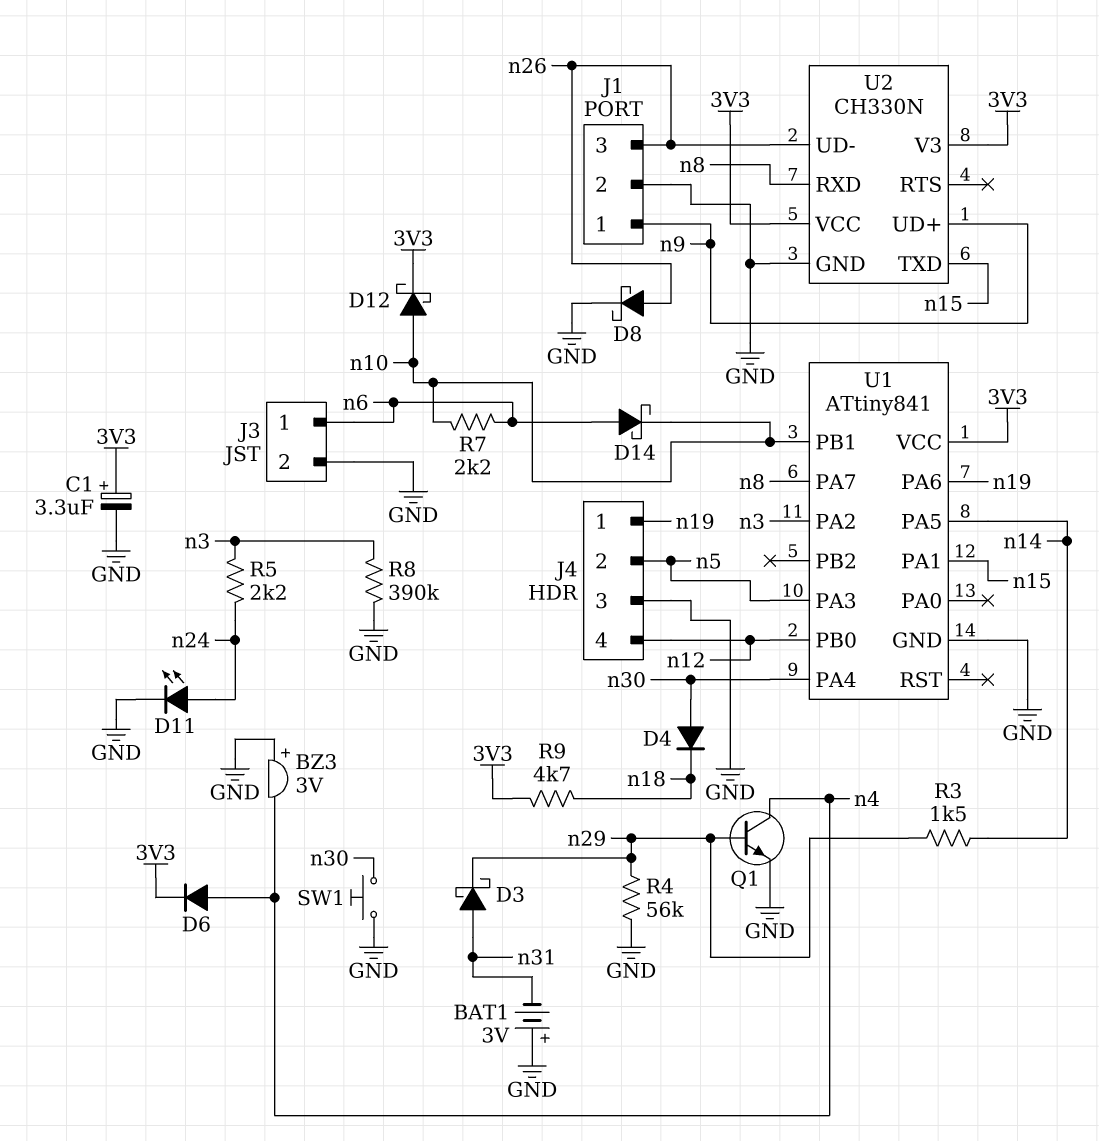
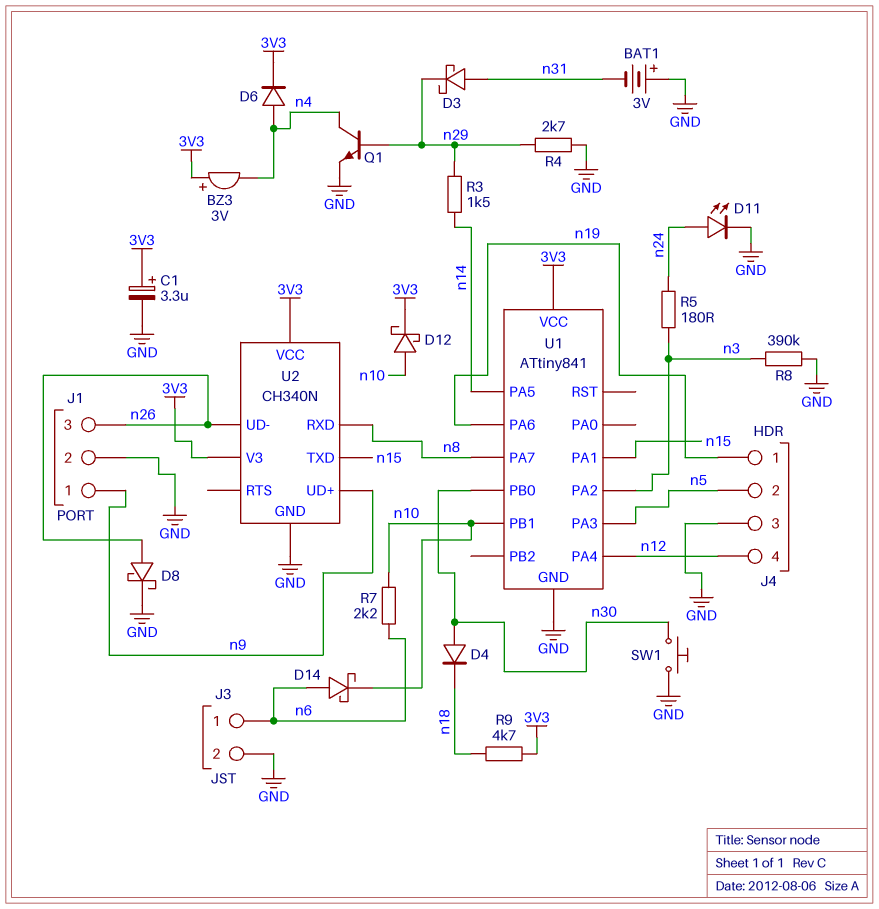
BZ3: buzzer 3V (plus GND, minus n4) -> buzzer 3V (plus 3V3, minus n4)
R4: 56k (GND, n29) -> 2.7k (GND, n29)
R5: 2.2k (n3, n24) -> 180 (n3, n24)
U1 pin PA4: n30 -> n12
U1 pin PB0: n12 -> n30
U2: CH330N -> CH340N

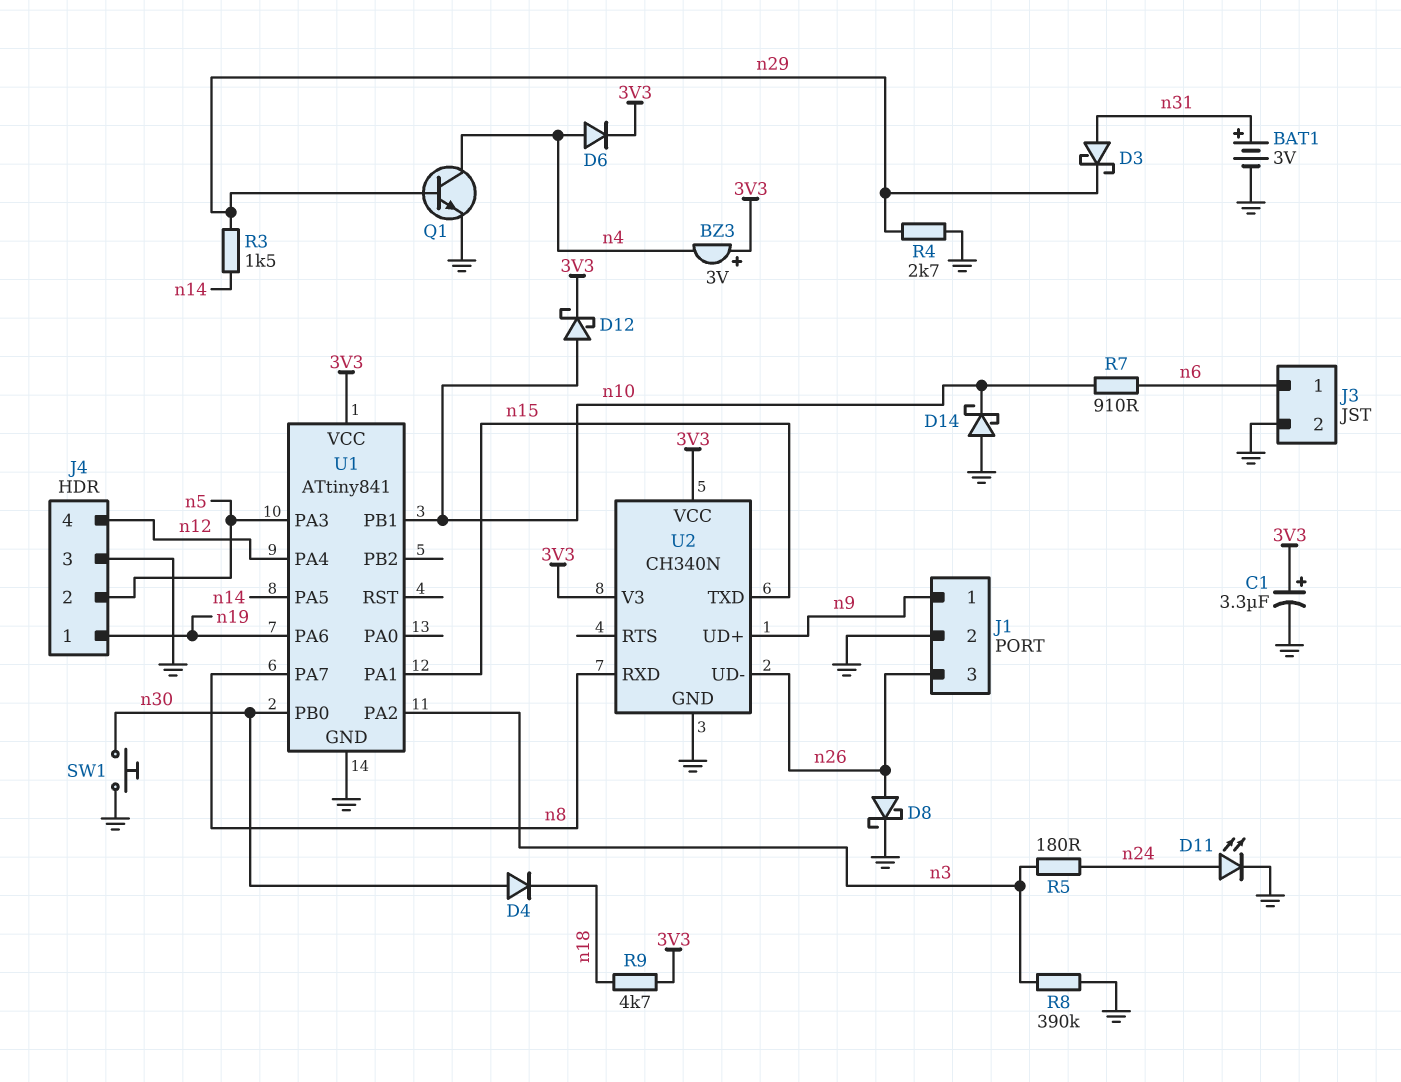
BAT1: 3V (plus GND, minus n31) -> 3V (plus n31, minus GND)
D14: schottky (A n6, K n10) -> schottky (A GND, K n10)
R7: 2.2k (n6, n10) -> 910 (n6, n10)

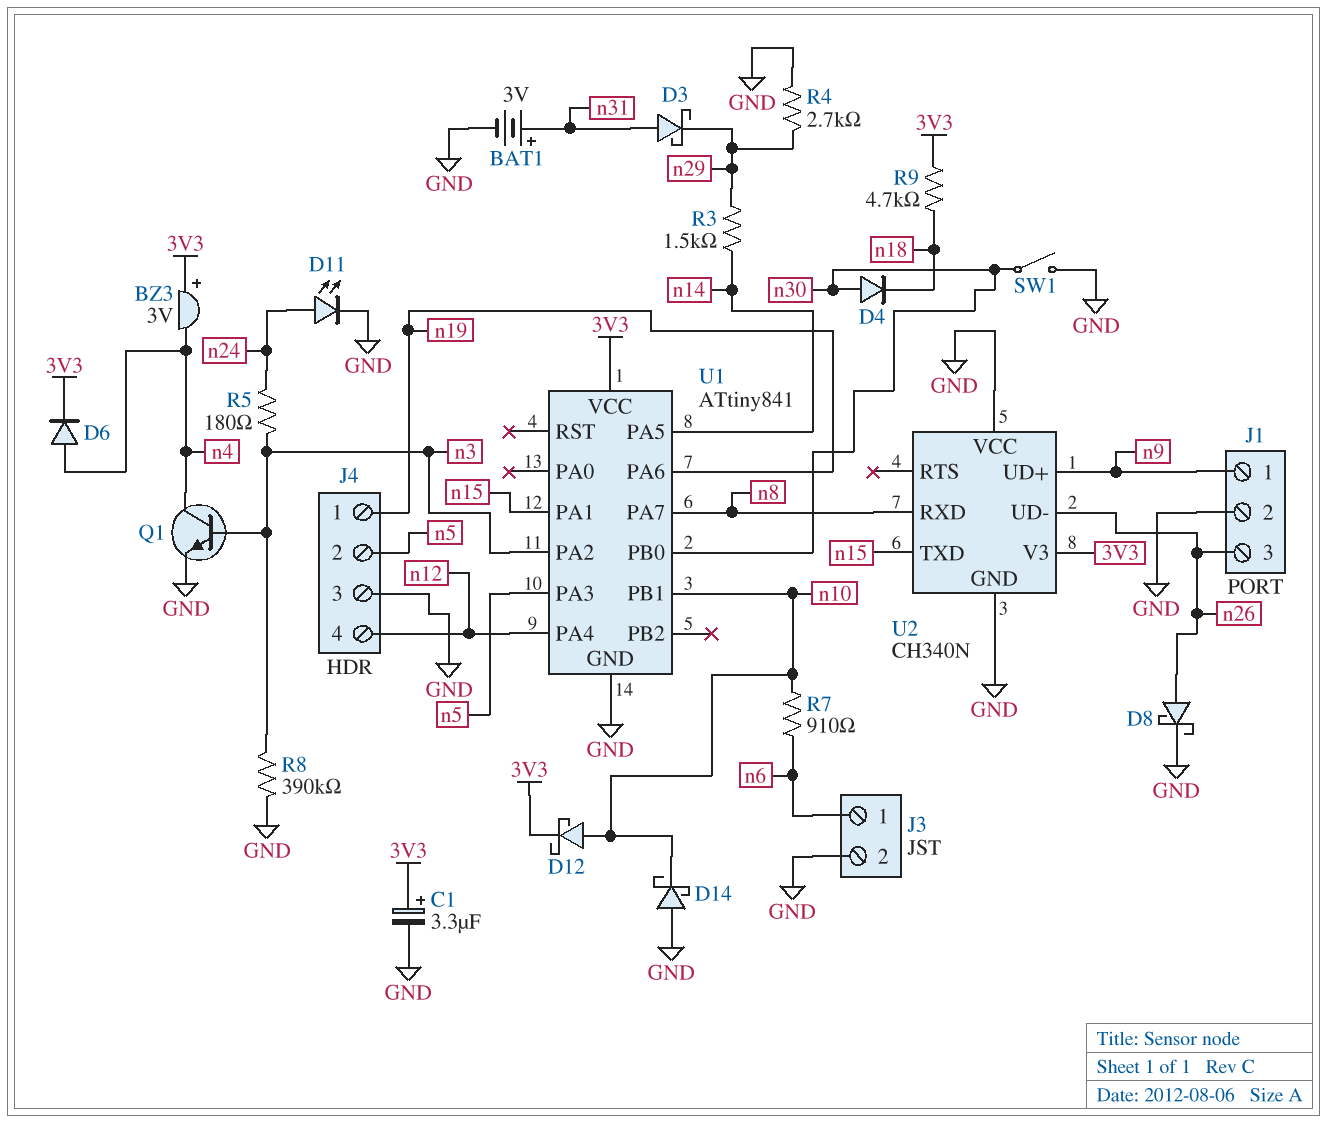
Q1: NPN (B n29, C n4, E GND) -> NPN (B n3, C n4, E GND)
SW1: button (GND, n30) -> switch (GND, n30)
U2 pin VCC: 3V3 -> GND

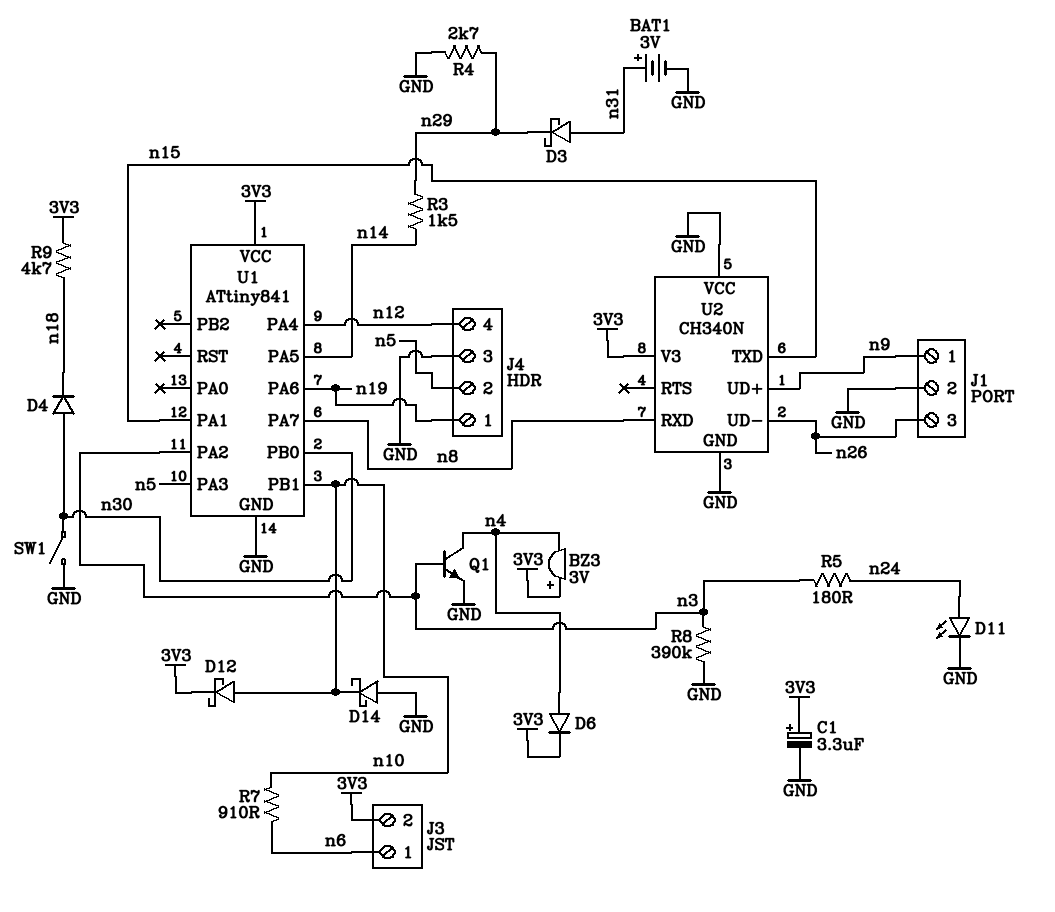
D8: schottky (A n26, K GND) -> none
J3 pin 2: GND -> 3V3

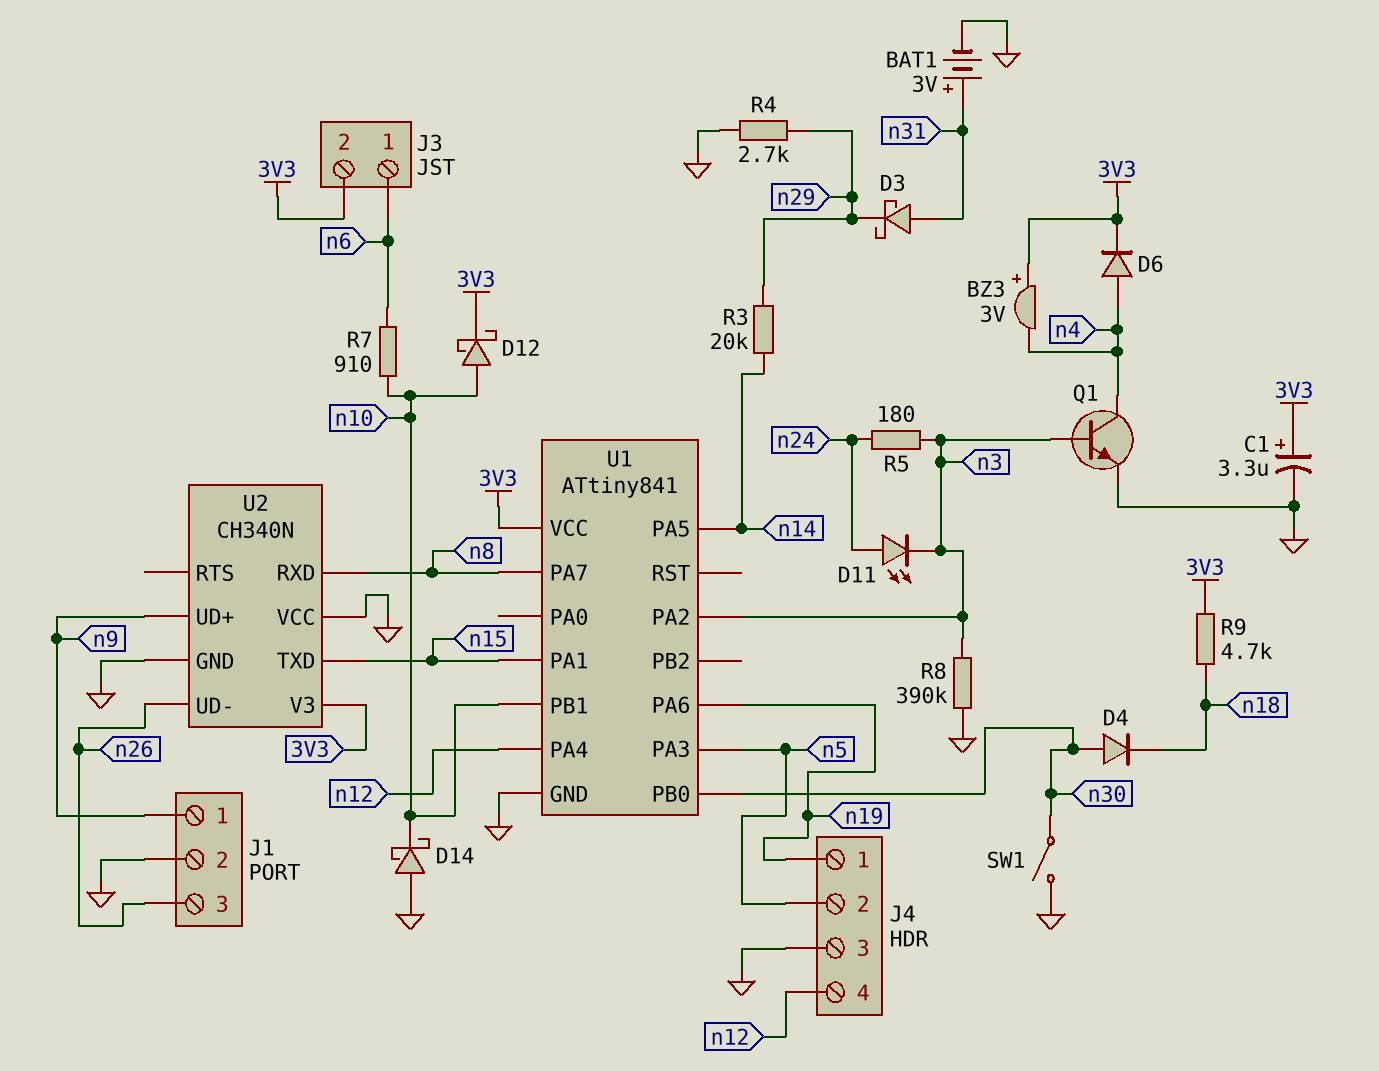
D11: LED (A n24, K GND) -> LED (A n24, K n3)
R3: 1.5k (n14, n29) -> 20k (n14, n29)

